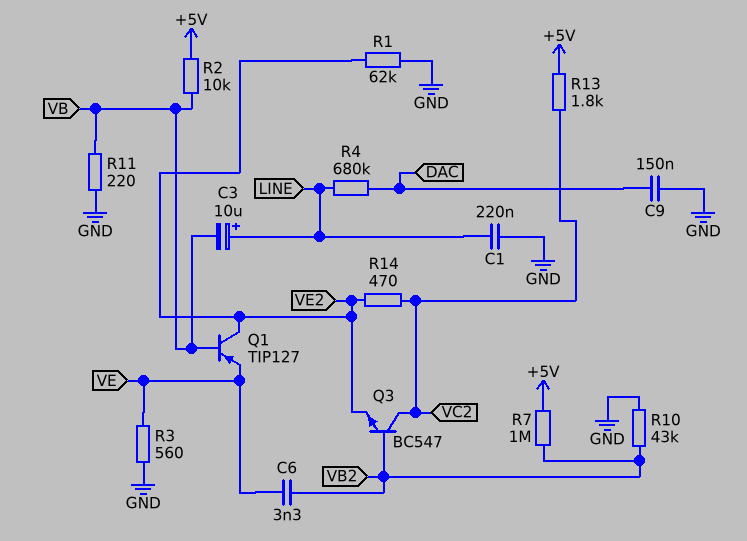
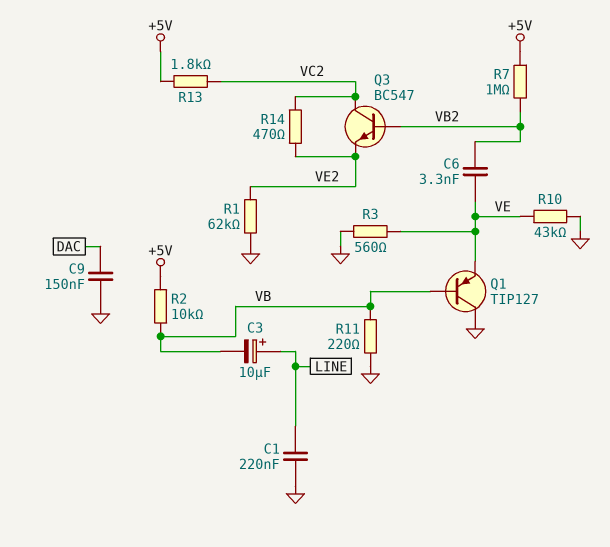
Q1: PNP TIP127 (B VB, C VE2, E VE) -> PNP TIP127 (B VB, C GND, E VE)
R4: 680k (DAC, LINE) -> none
R10: 43k (GND, VB2) -> 43k (GND, VE)

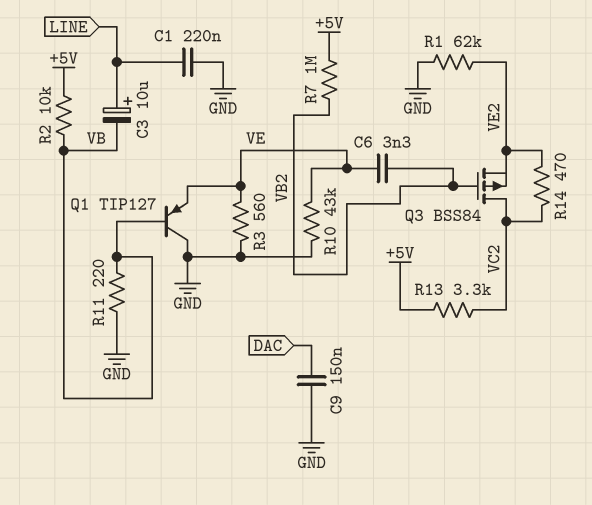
Q3: NPN BC547 (B VB2, C VC2, E VE2) -> PMOS BSS84 (G VB2, D VC2, S VE2)
R13: 1.8k (+5V, VC2) -> 3.3k (+5V, VC2)

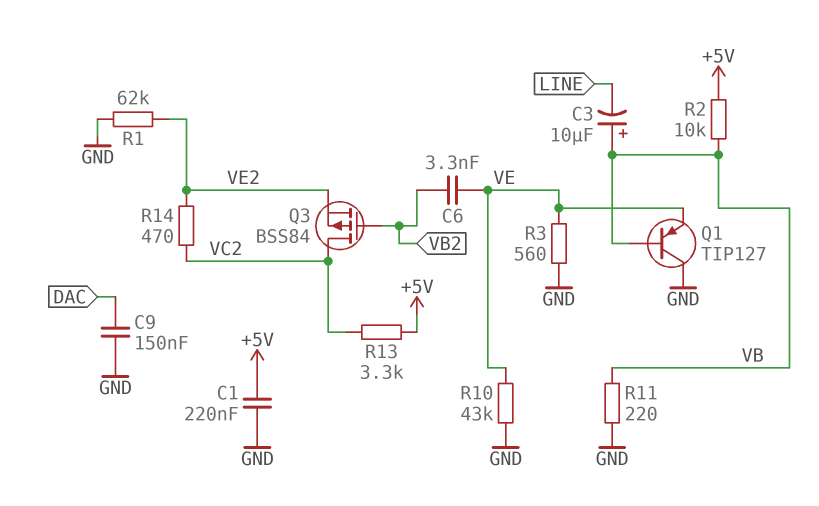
C1: 220nF (GND, LINE) -> 220nF (+5V, GND)
C3: 10uF (plus LINE, minus VB) -> 10uF (plus VB, minus LINE)
R7: 1M (+5V, VB2) -> none

